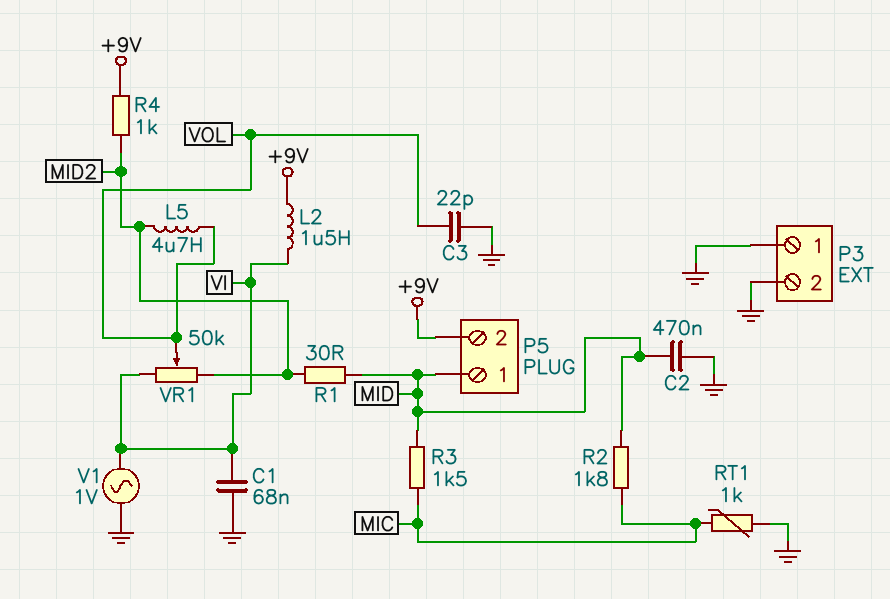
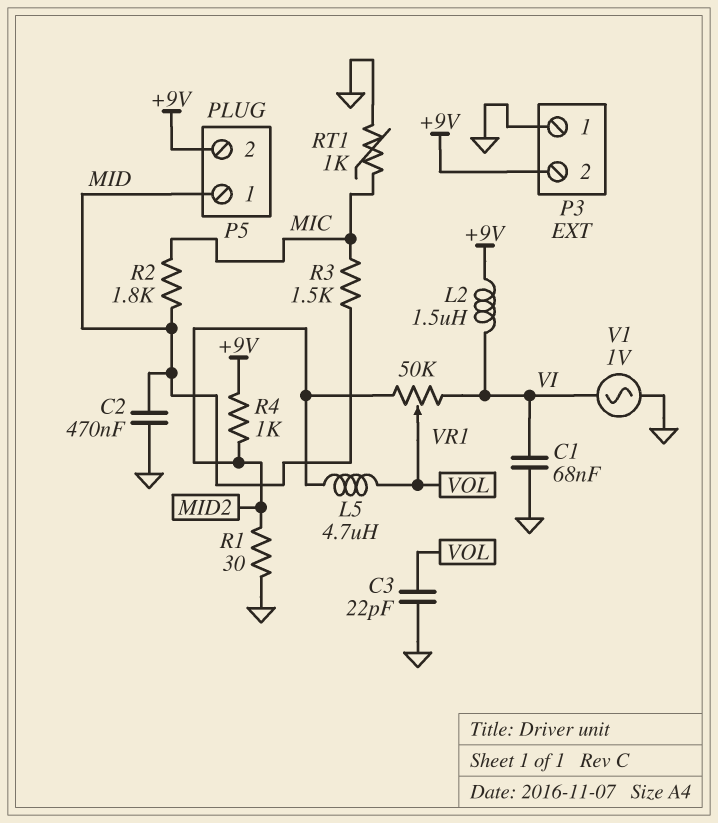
P3 pin 2: GND -> +9V
R1: 30 (MID, MID2) -> 30 (GND, MID2)

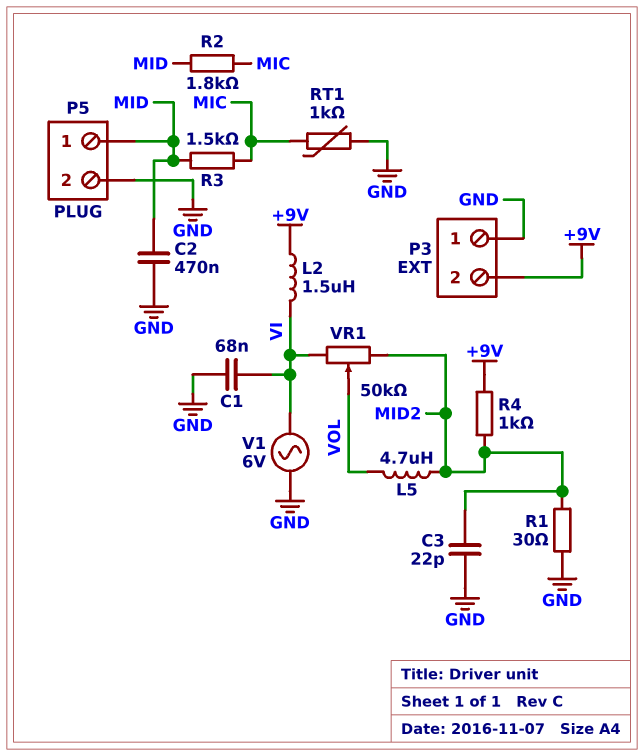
C3: 22pF (GND, VOL) -> 22pF (GND, MID2)
P5 pin 2: +9V -> GND
V1: AC 1V (GND, VI) -> AC 6V (GND, VI)

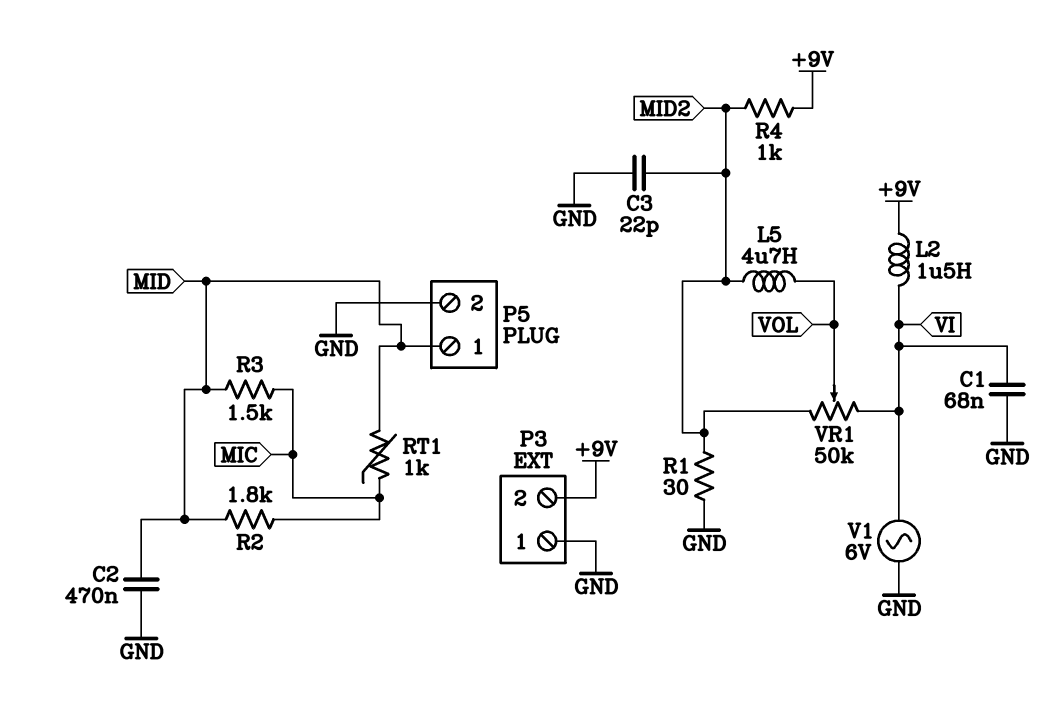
RT1: 1k (GND, MIC) -> 1k (MIC, MID)

